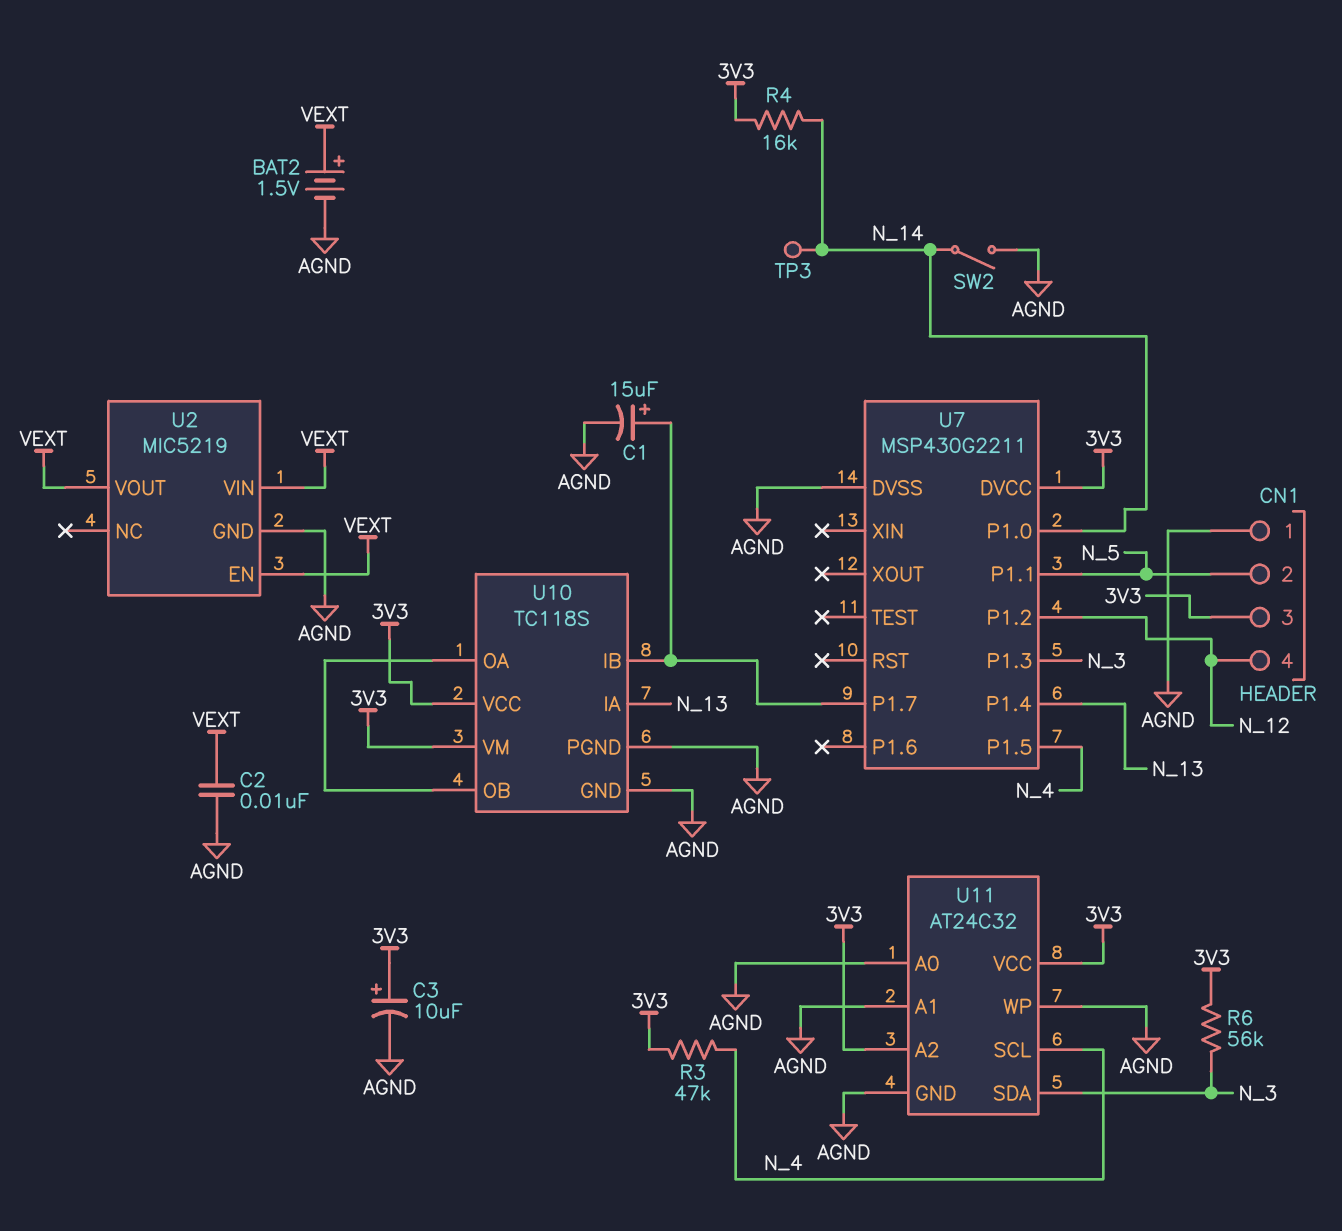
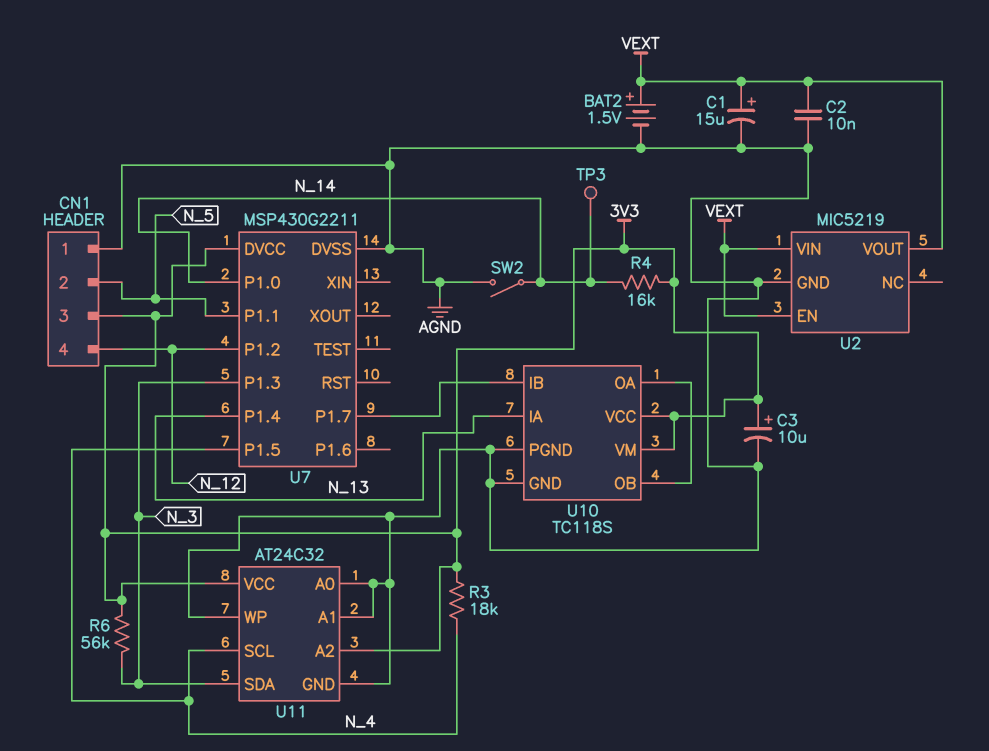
C1: 15uF (plus U7/P1.7, minus AGND) -> 15uF (plus VEXT, minus AGND)
R3: 47k (3V3, N_4) -> 18k (3V3, N_4)

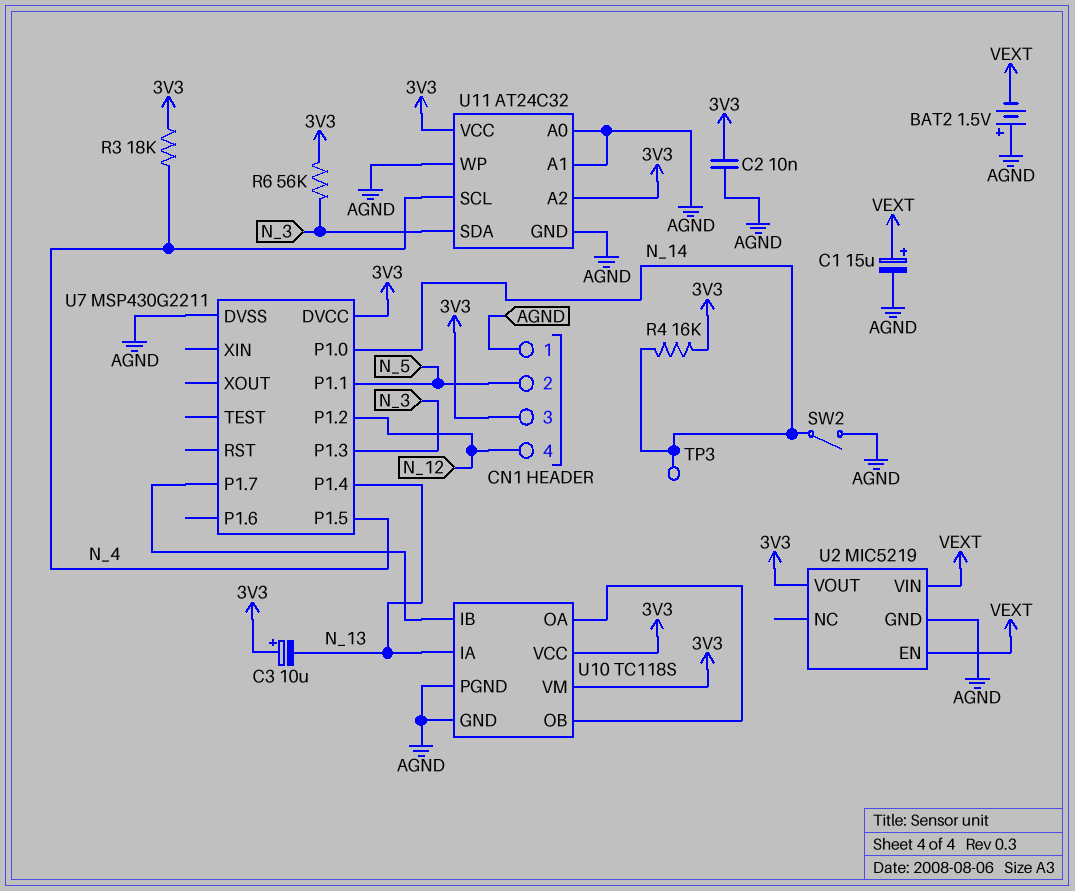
BAT2: 1.5V (plus VEXT, minus AGND) -> 1.5V (plus AGND, minus VEXT)
C2: 10nF (AGND, VEXT) -> 10nF (3V3, AGND)
C3: 10uF (plus 3V3, minus AGND) -> 10uF (plus 3V3, minus N_13)
U2 pin VOUT: VEXT -> 3V3

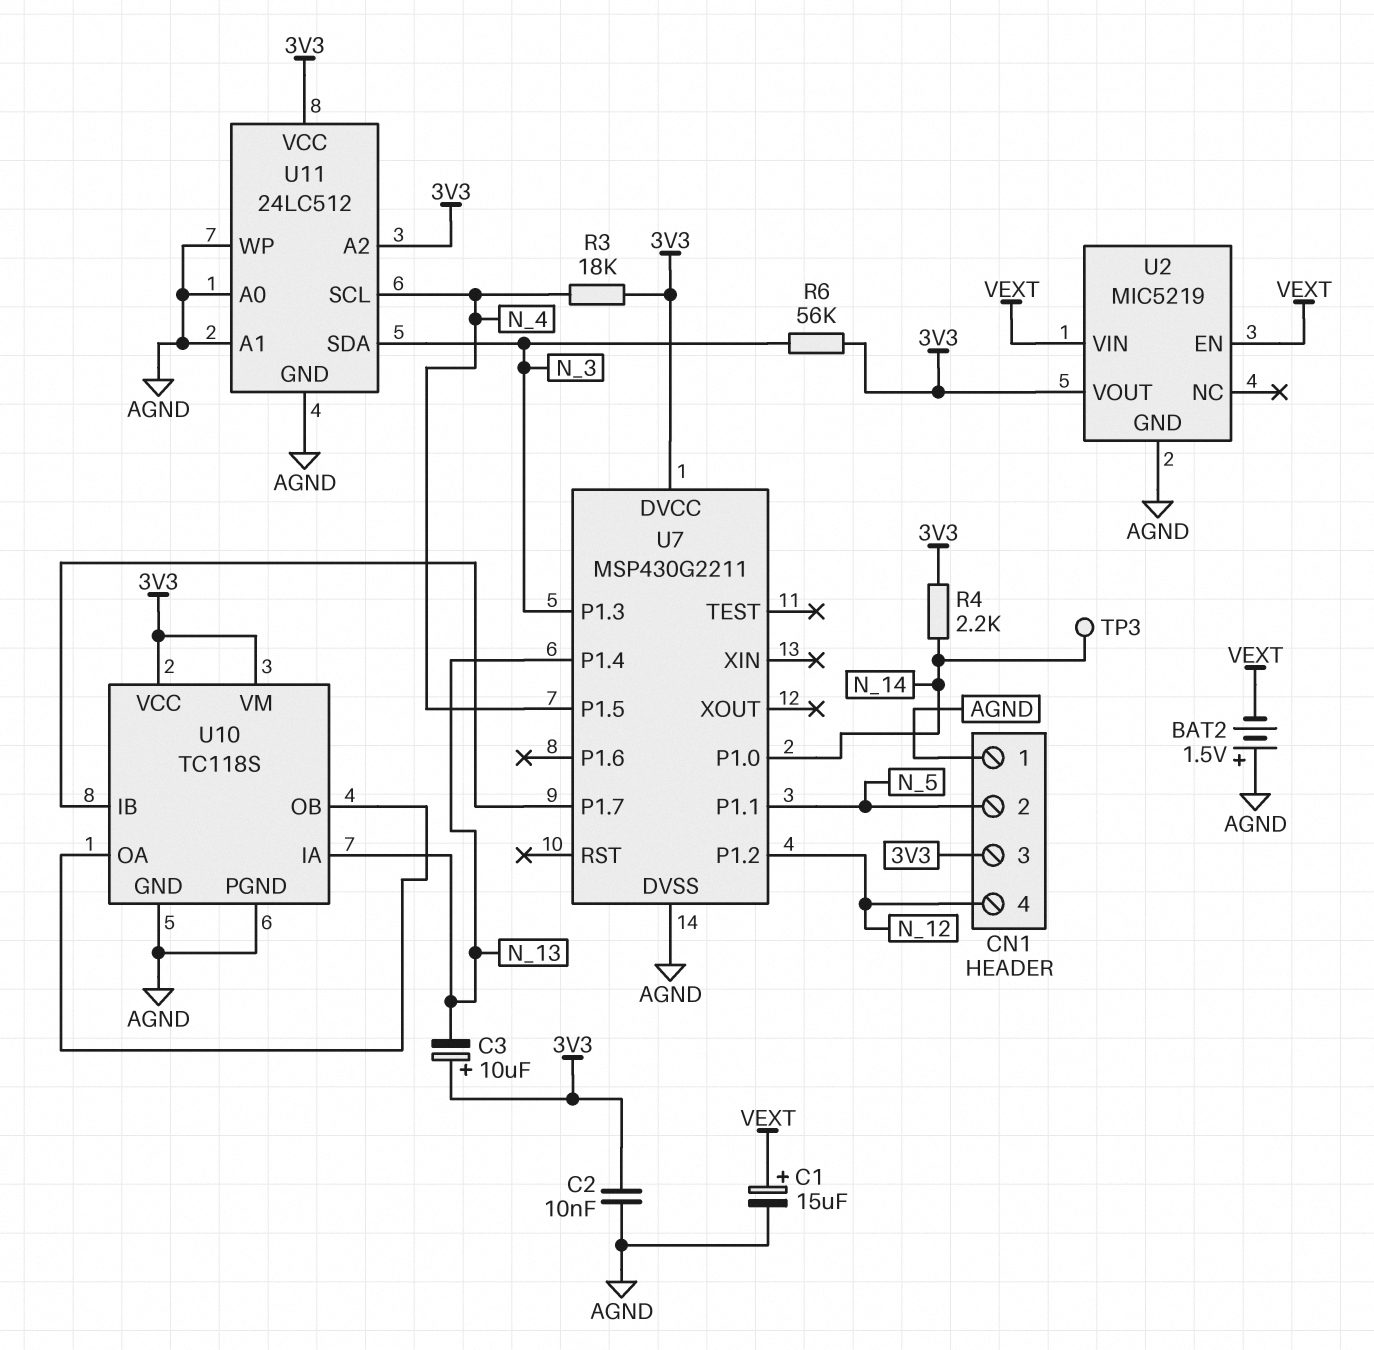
R4: 16k (3V3, N_14) -> 2.2k (3V3, N_14)
SW2: switch (AGND, N_14) -> none
U11: AT24C32 -> 24LC512

